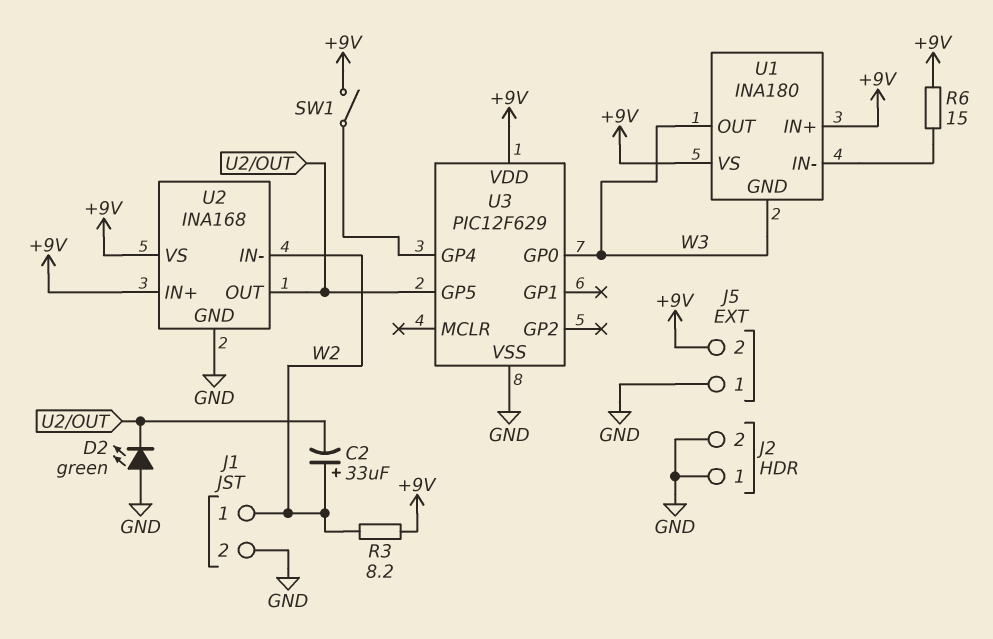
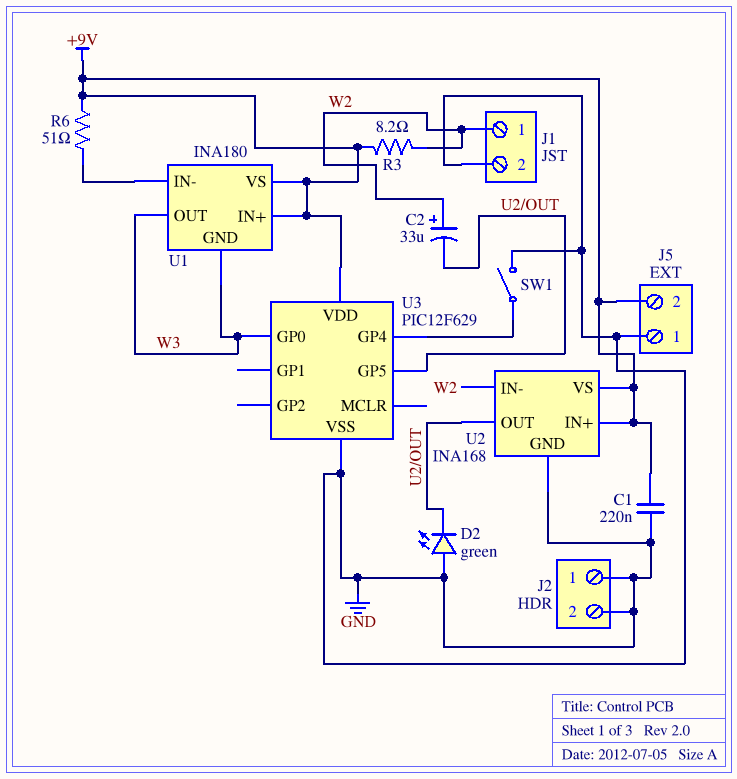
C1: none -> 220nF (+9V, GND)
R6: 15 (+9V, U1/IN-) -> 51 (+9V, U1/IN-)
SW1: switch (+9V, U3/GP4) -> switch (GND, U3/GP4)

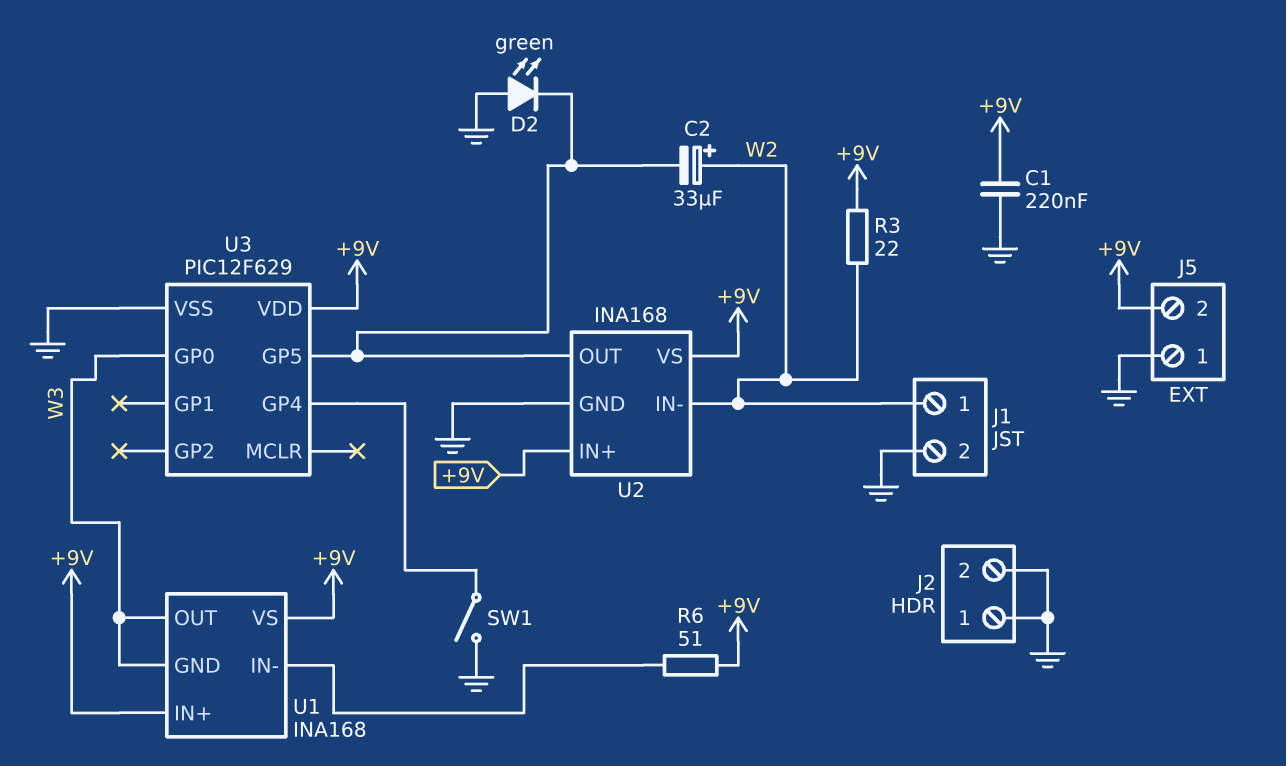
R3: 8.2 (+9V, W2) -> 22 (+9V, W2)
U1: INA180 -> INA168

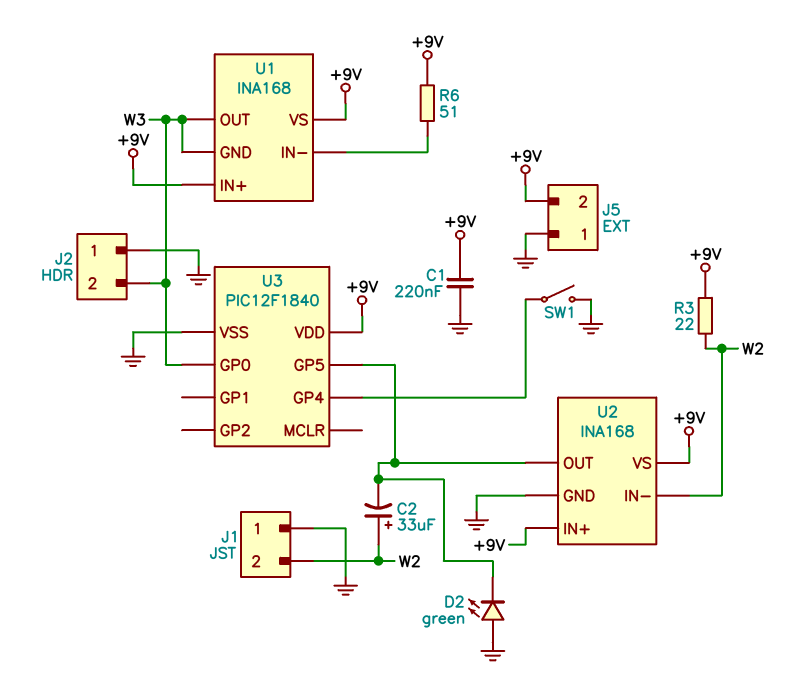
J1 pin 1: W2 -> GND
J1 pin 2: GND -> W2
J2 pin 2: GND -> W3
U3: PIC12F629 -> PIC12F1840

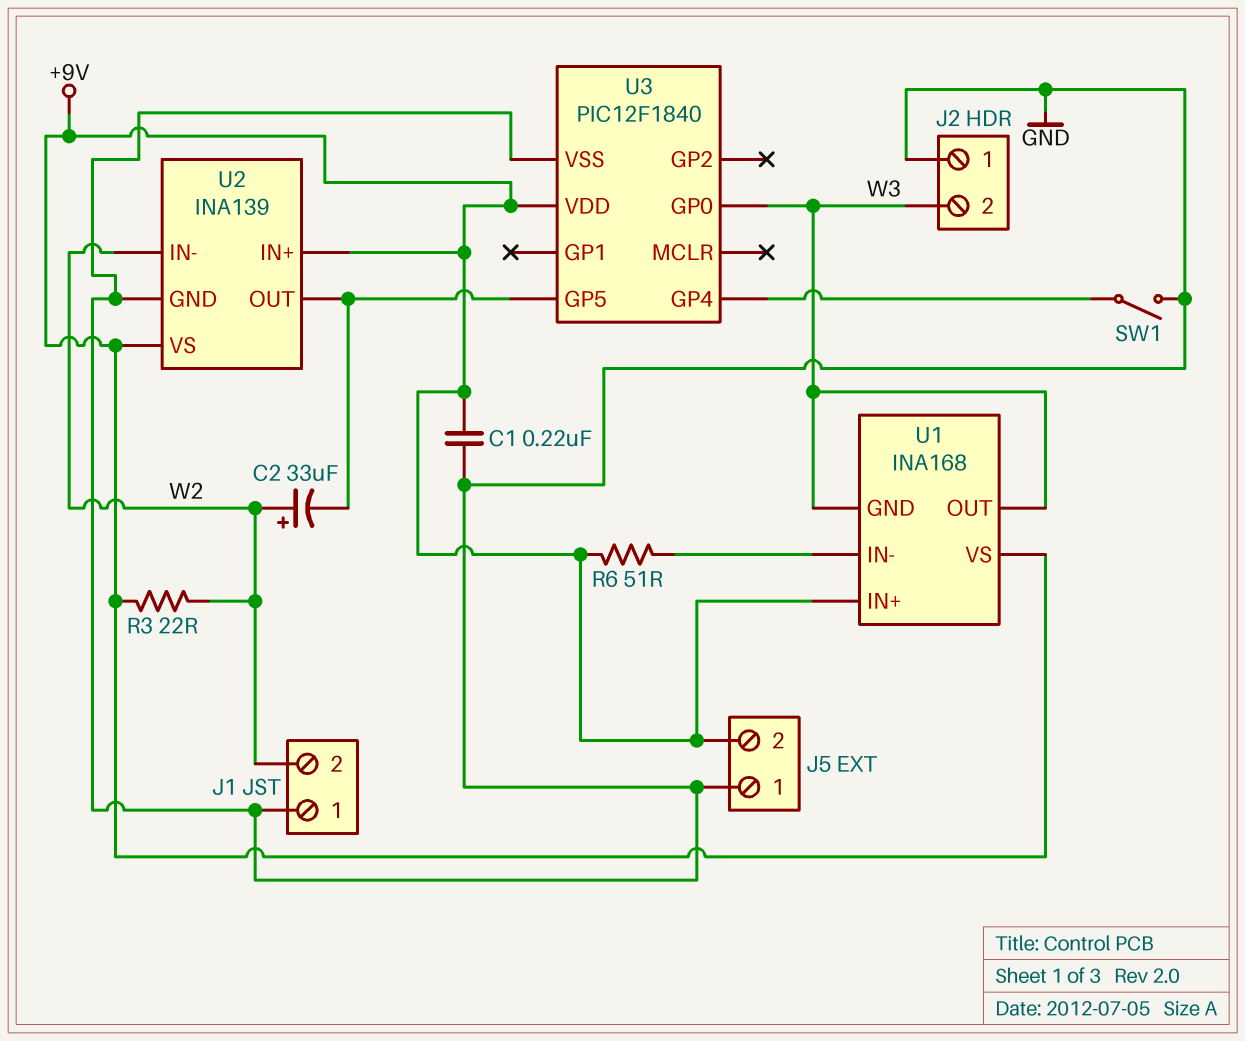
D2: LED green (A GND, K U2/OUT) -> none
U2: INA168 -> INA139

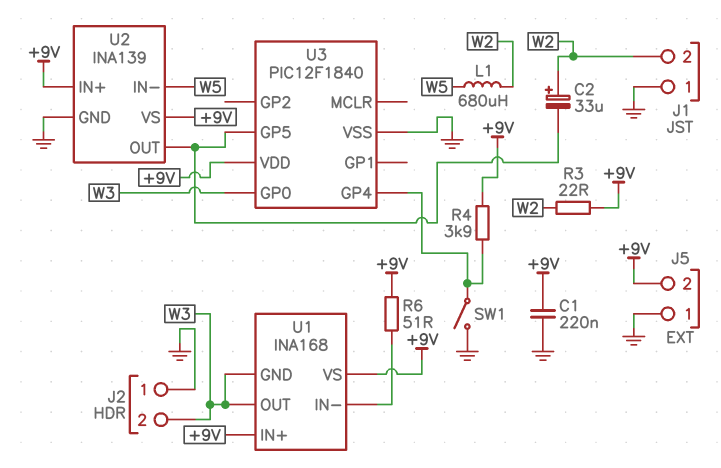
L1: none -> 680uH (W2, W5)
R4: none -> 3.9k (+9V, U3/GP4)
U2 pin IN-: W2 -> W5

